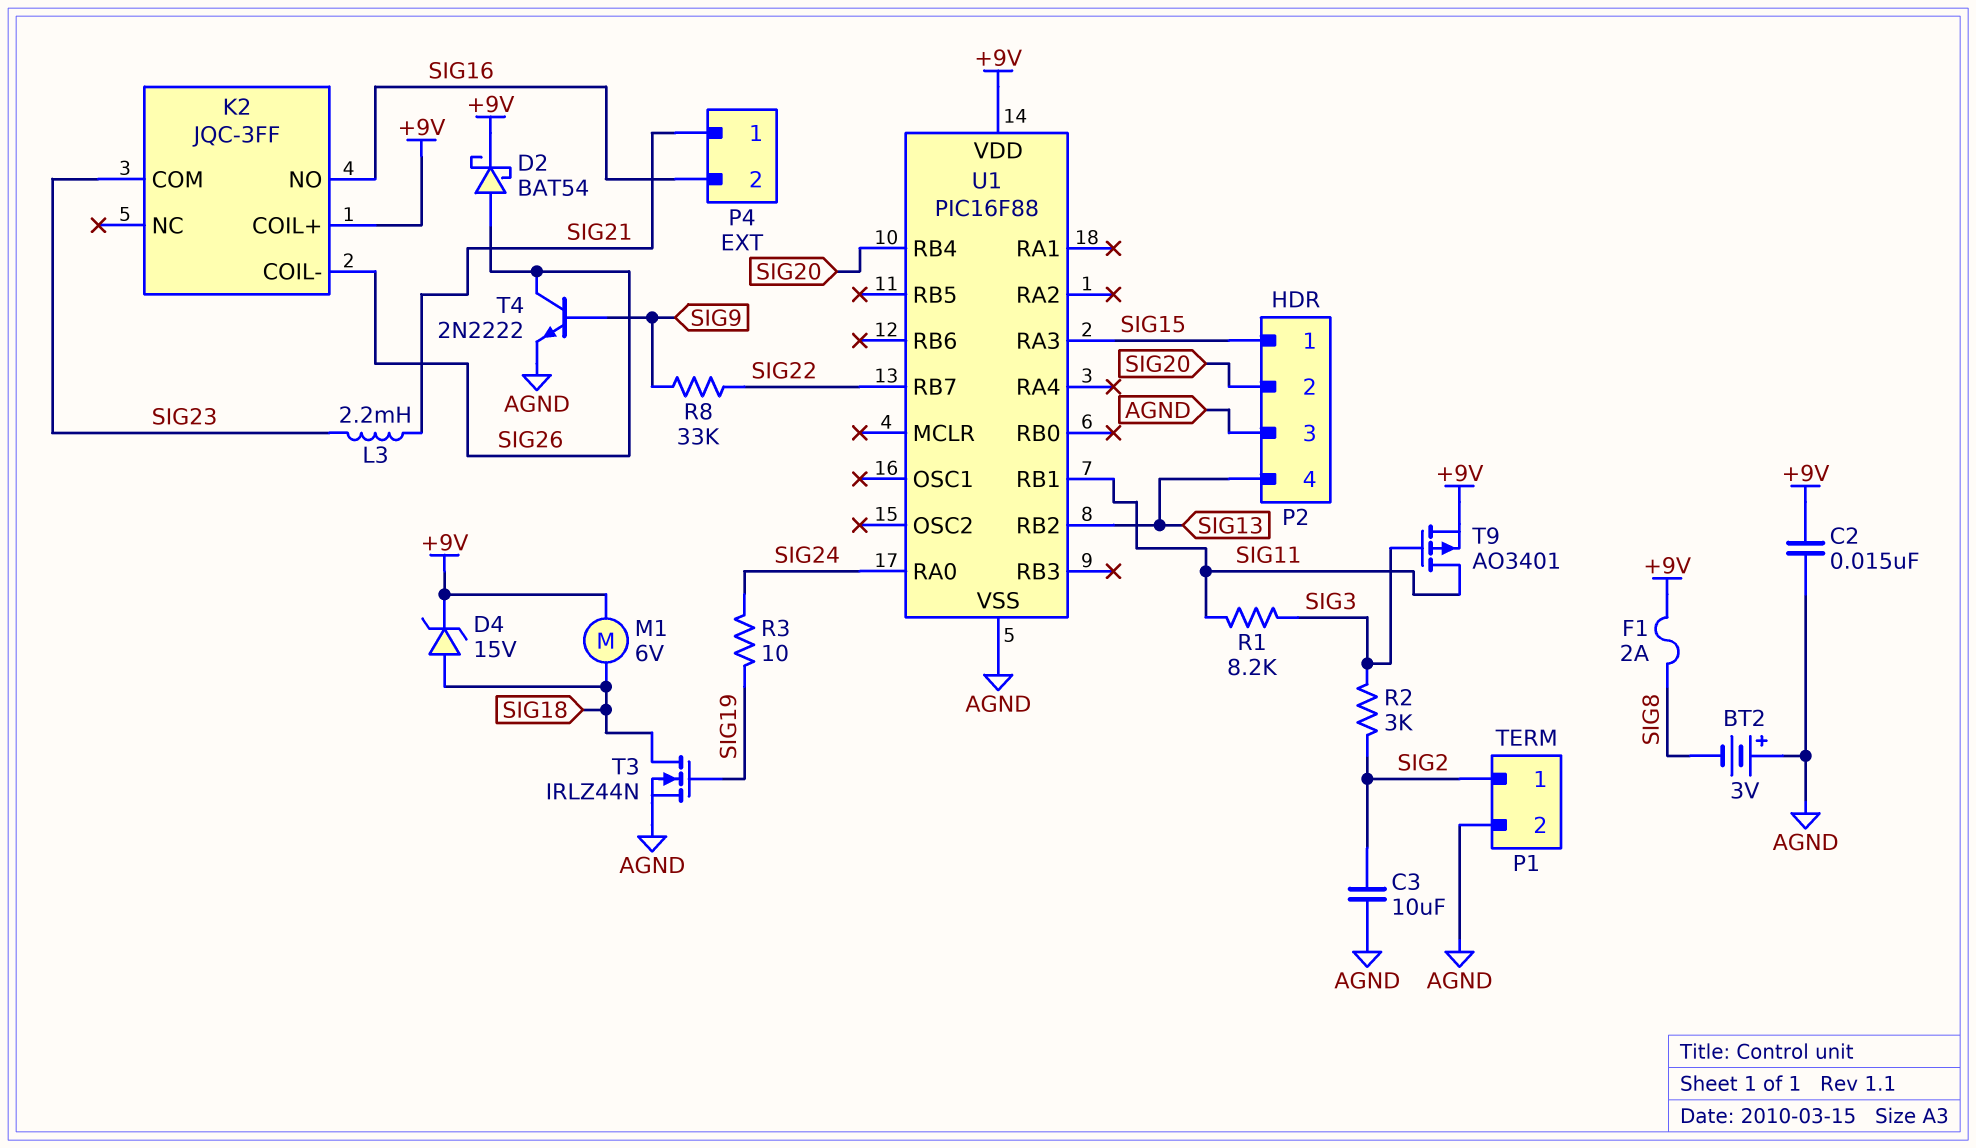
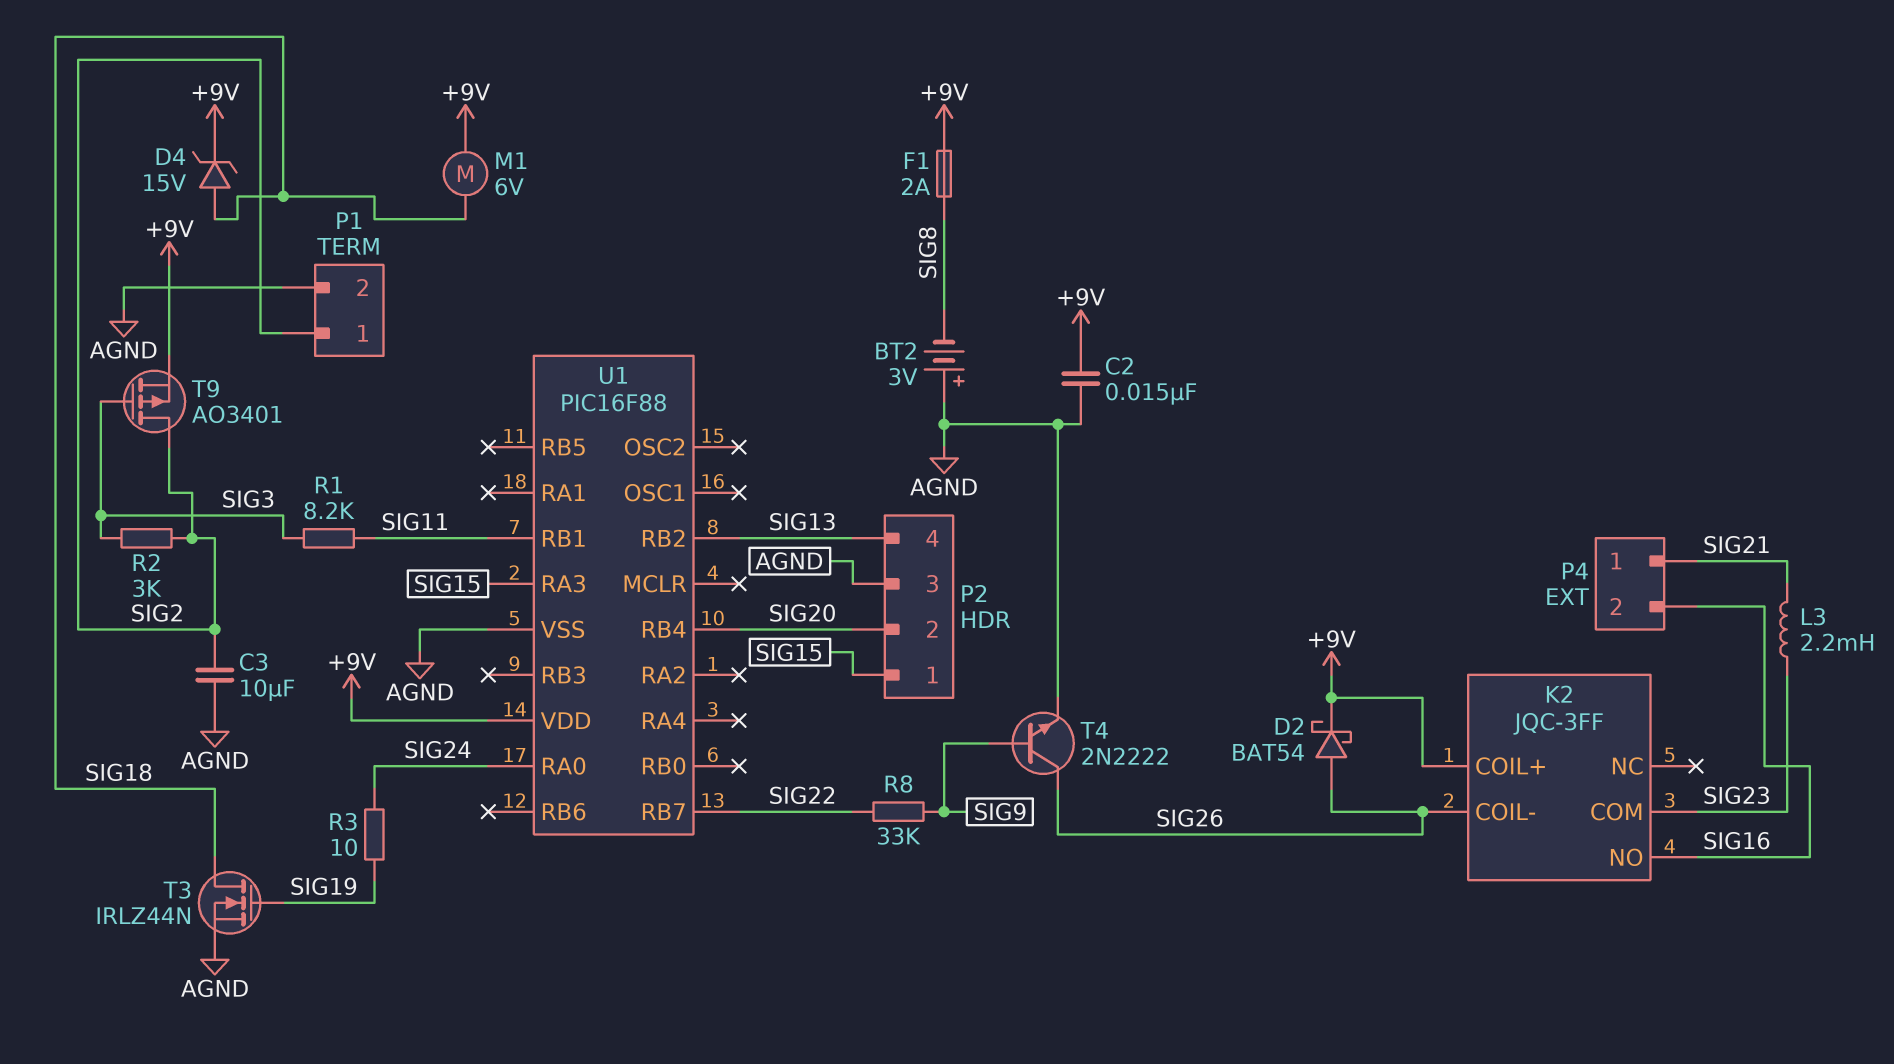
T9: PMOS AO3401 (G SIG3, D SIG11, S +9V) -> PMOS AO3401 (G SIG3, D SIG2, S +9V)

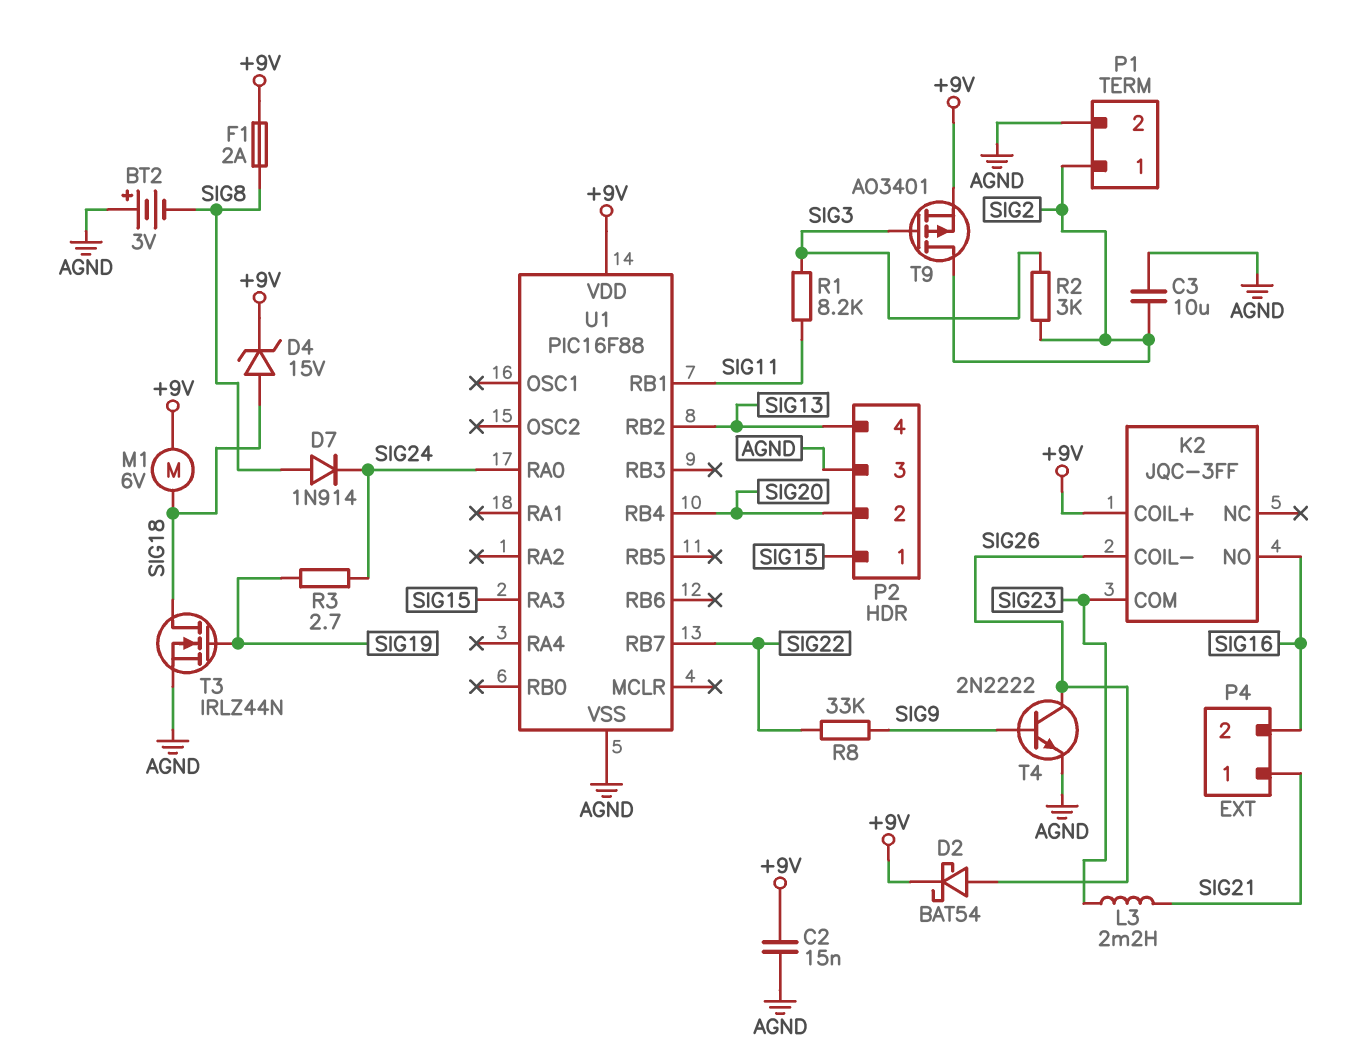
D7: none -> diode 1N914 (A SIG8, K SIG24)
R3: 10 (SIG19, SIG24) -> 2.7 (SIG19, SIG24)

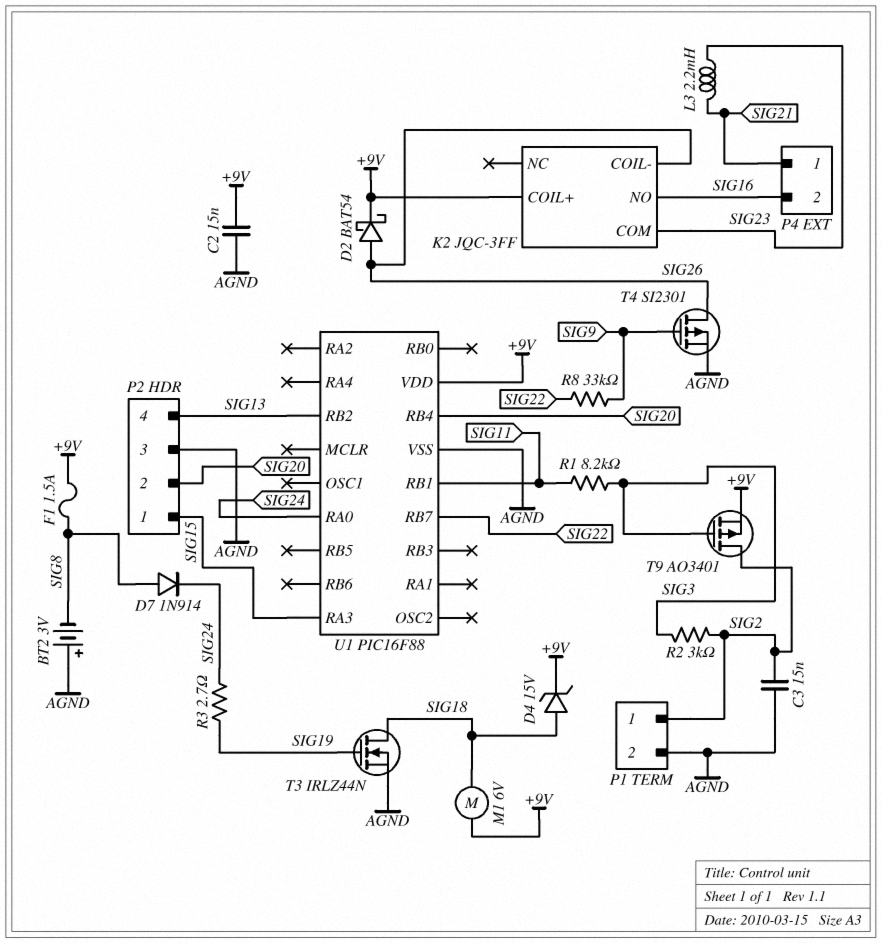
C3: 10uF (AGND, SIG2) -> 15nF (AGND, SIG2)
F1: 2A (+9V, SIG8) -> 1.5A (+9V, SIG8)
T4: NPN 2N2222 (B SIG9, C SIG26, E AGND) -> PMOS SI2301 (G SIG9, D SIG26, S AGND)

